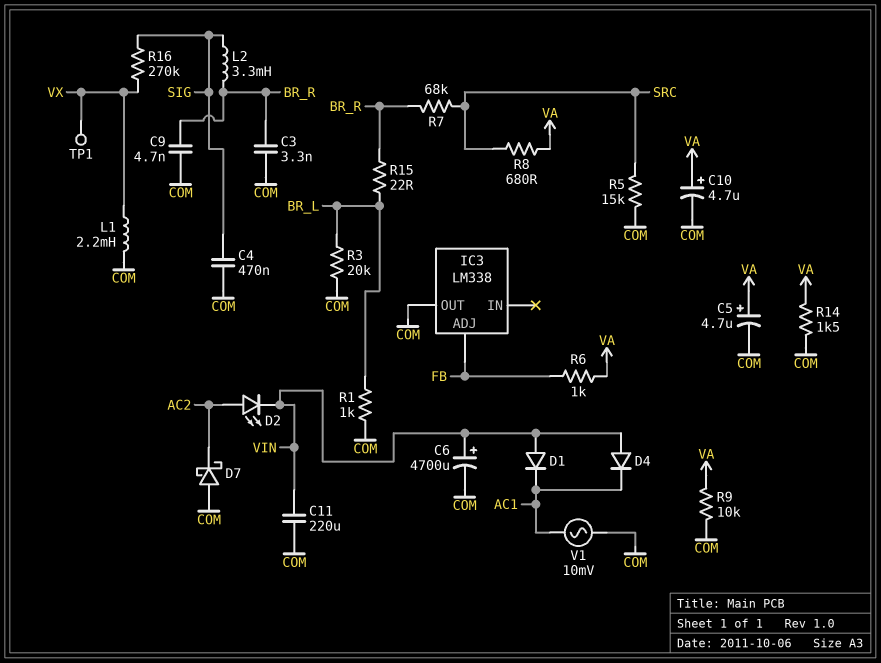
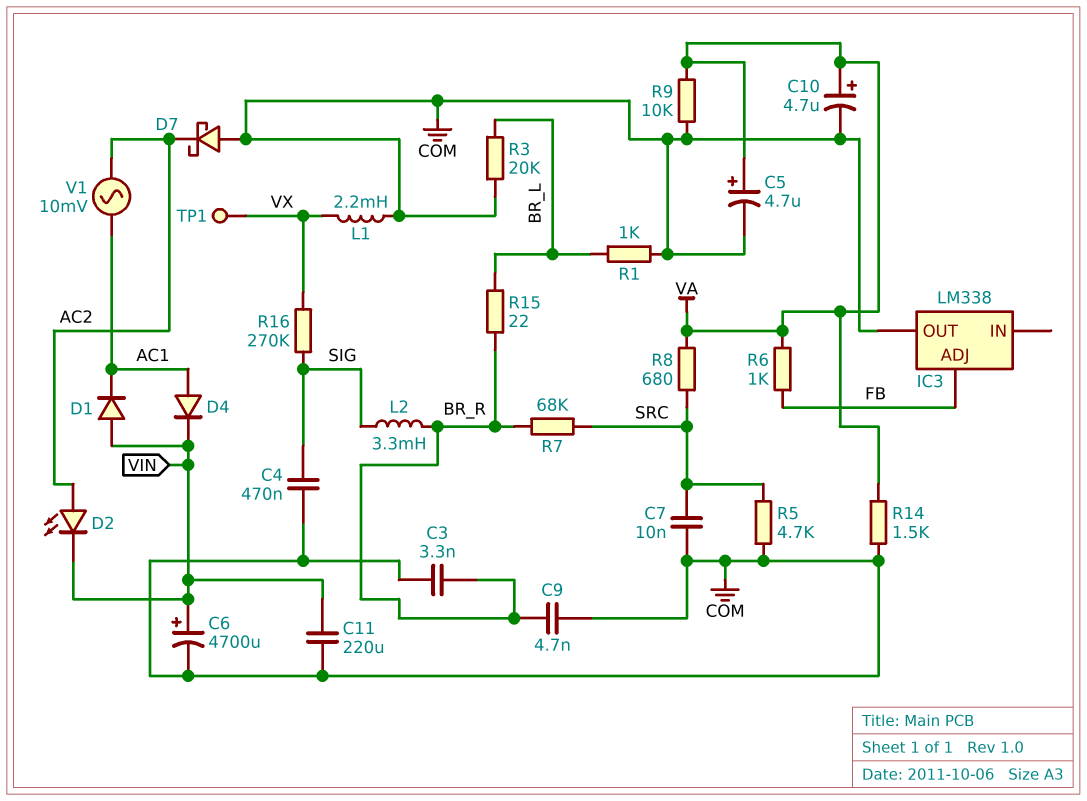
C7: none -> 10nF (COM, SRC)
D4: diode (A VIN, K AC1) -> diode (A AC1, K VIN)
R5: 15k (COM, SRC) -> 4.7k (COM, SRC)
V1: AC 10mV (AC1, COM) -> AC 10mV (AC1, AC2)

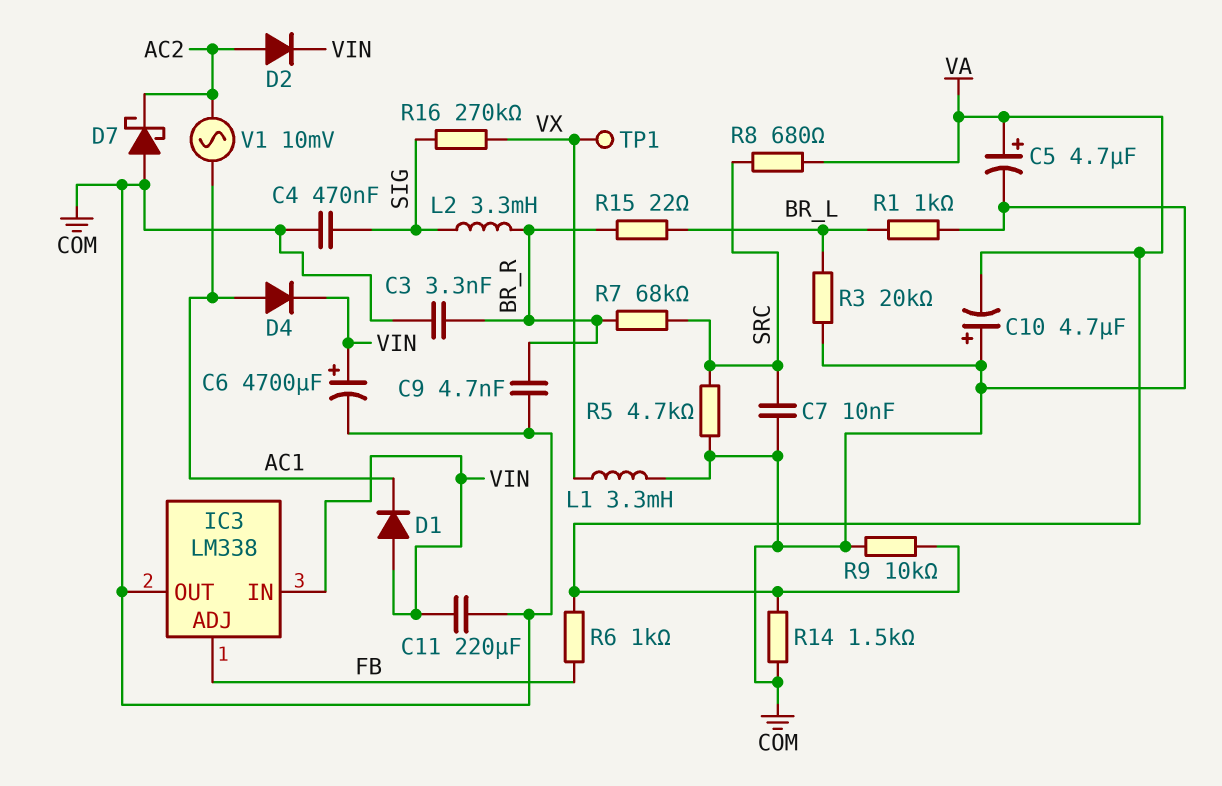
C10: 4.7uF (plus VA, minus COM) -> 4.7uF (plus COM, minus VA)
D2: LED (A AC2, K VIN) -> diode (A AC2, K VIN)
IC3 pin IN: none -> VIN
L1: 2.2mH (COM, VX) -> 3.3mH (COM, VX)

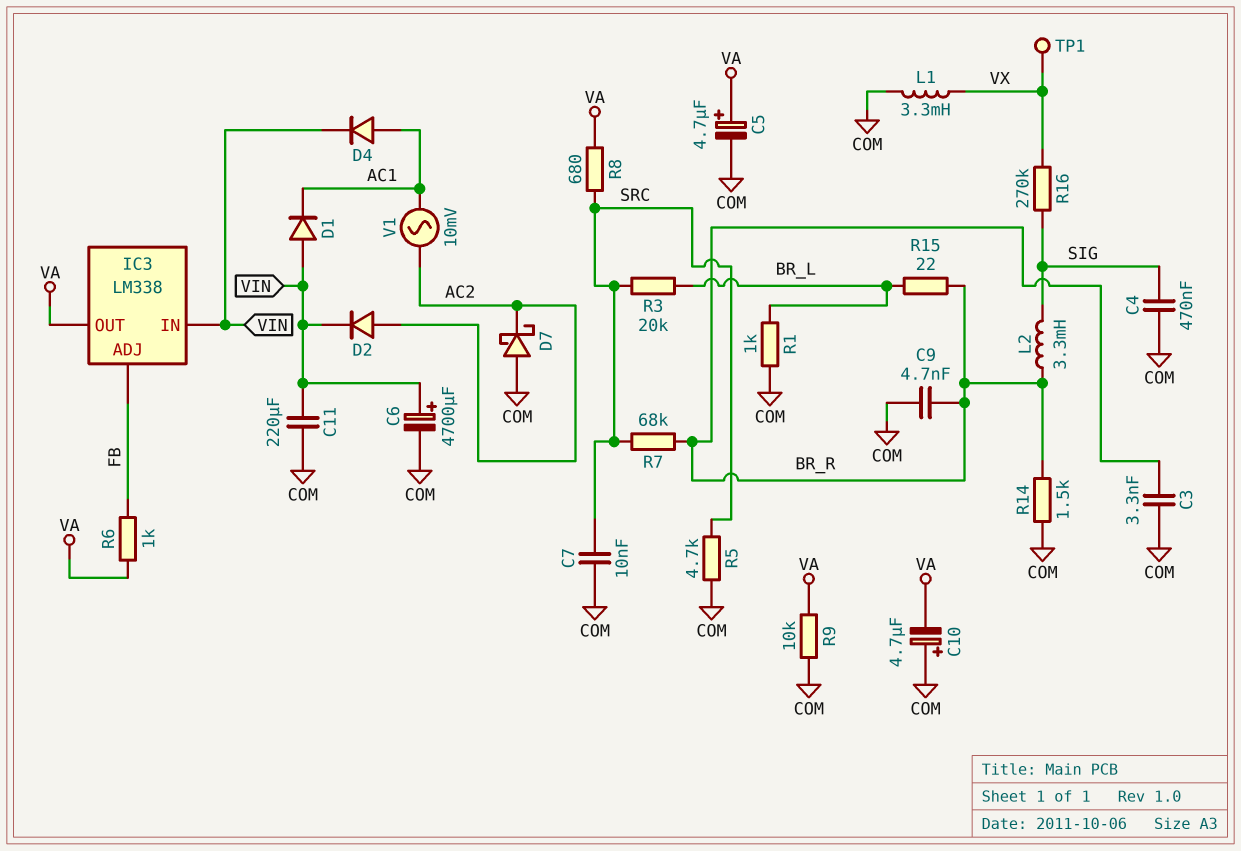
IC3 pin OUT: COM -> VA
R3: 20k (BR_L, COM) -> 20k (BR_L, SRC)
R14: 1.5k (COM, VA) -> 1.5k (BR_R, COM)

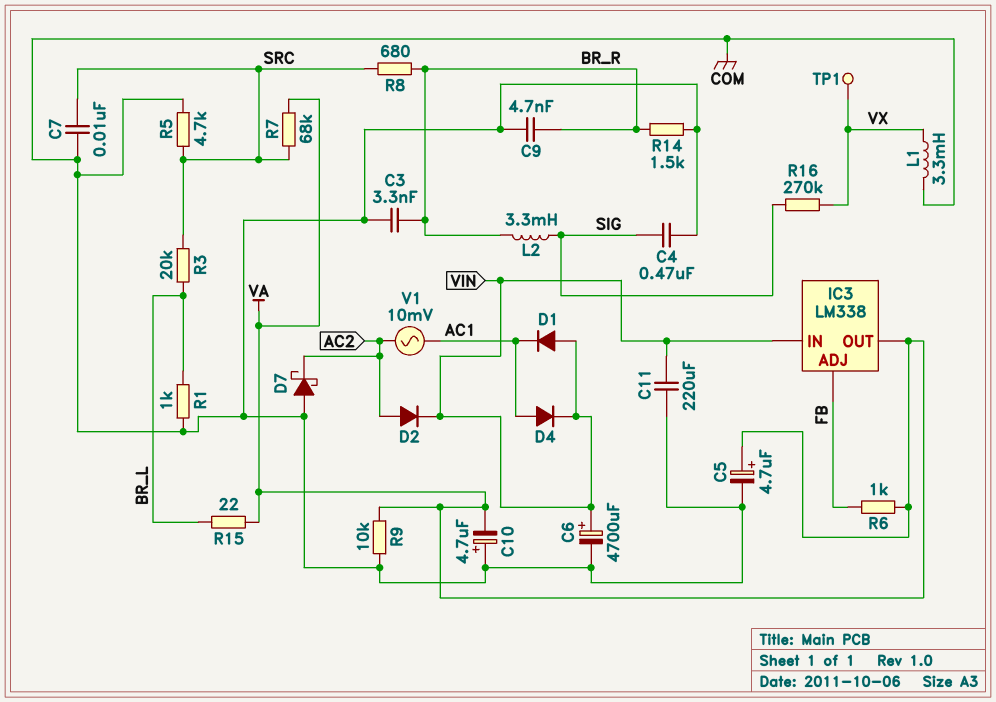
R7: 68k (BR_R, SRC) -> 68k (SRC, VA)
R8: 680 (SRC, VA) -> 680 (BR_R, SRC)
R15: 22 (BR_L, BR_R) -> 22 (BR_L, VA)

